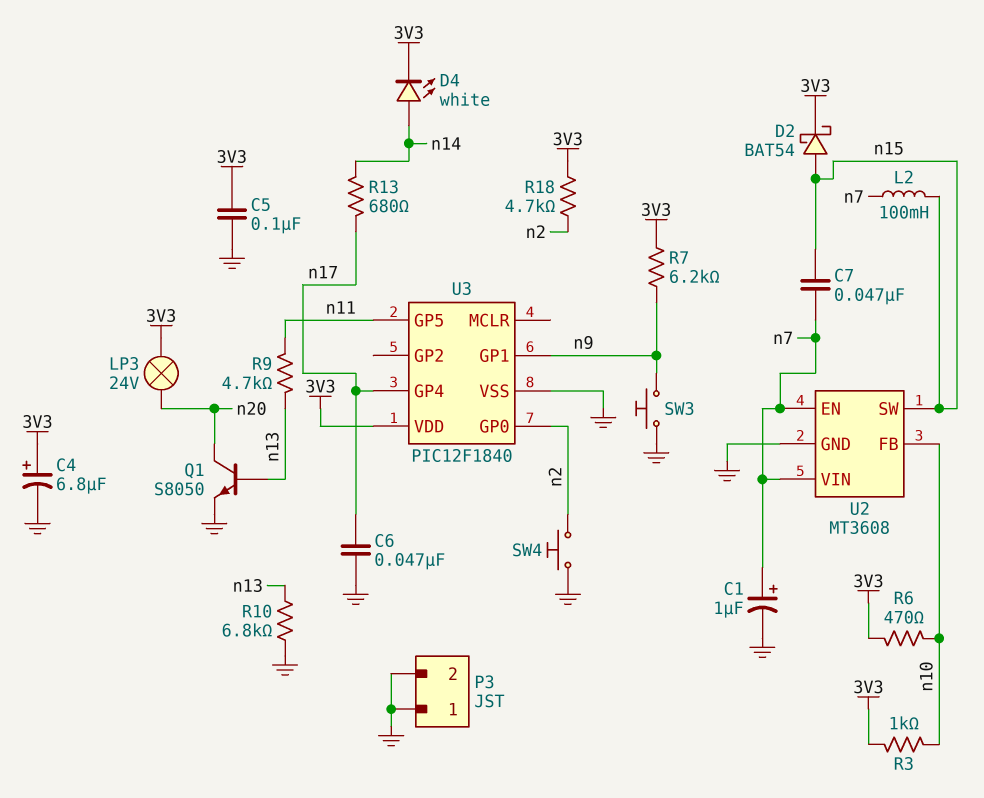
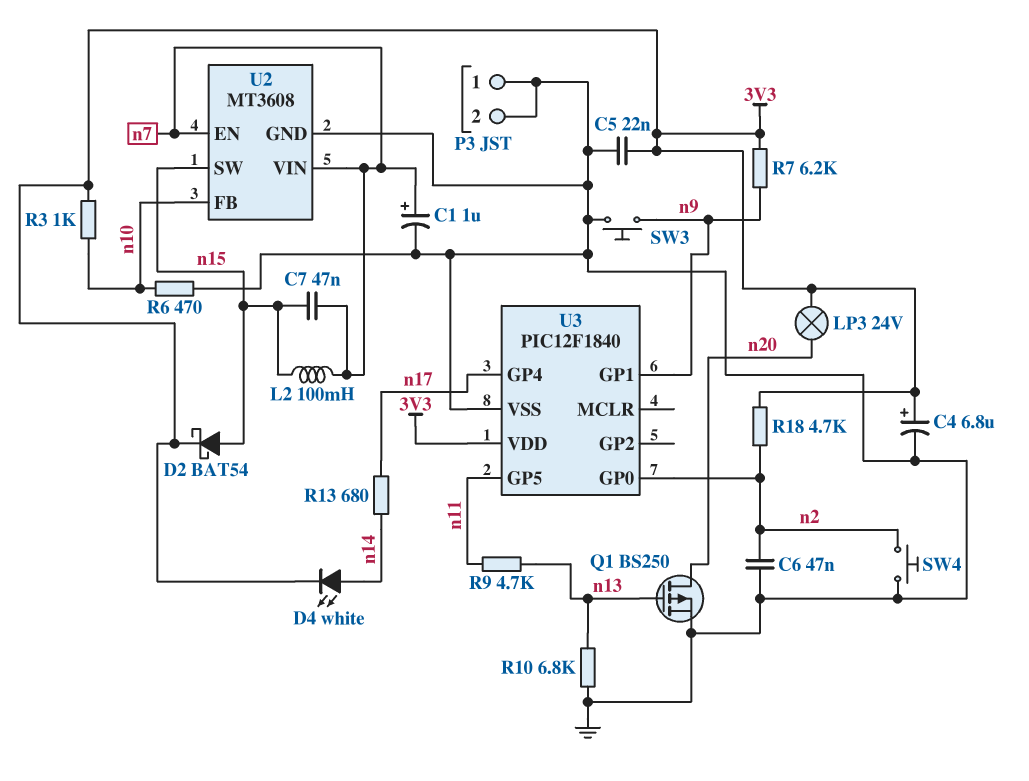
C5: 100nF (3V3, GND) -> 22nF (3V3, GND)
C6: 47nF (GND, n17) -> 47nF (GND, n2)
Q1: NPN S8050 (B n13, C n20, E GND) -> PMOS BS250 (G n13, D n20, S GND)
R6: 470 (3V3, n10) -> 470 (GND, n10)

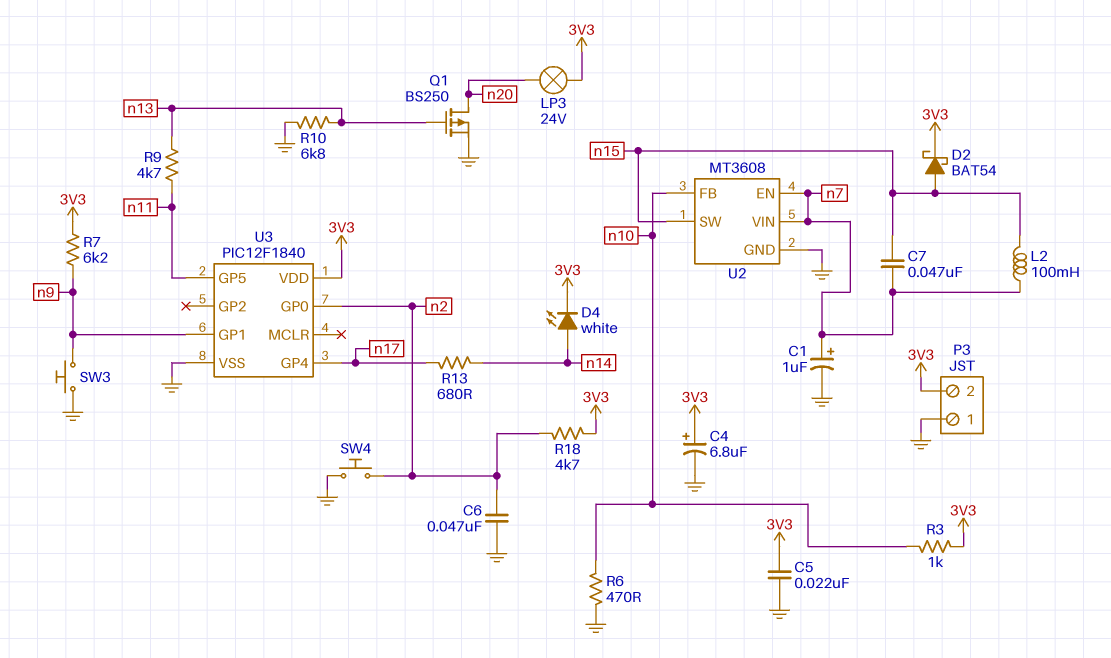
P3 pin 2: GND -> 3V3

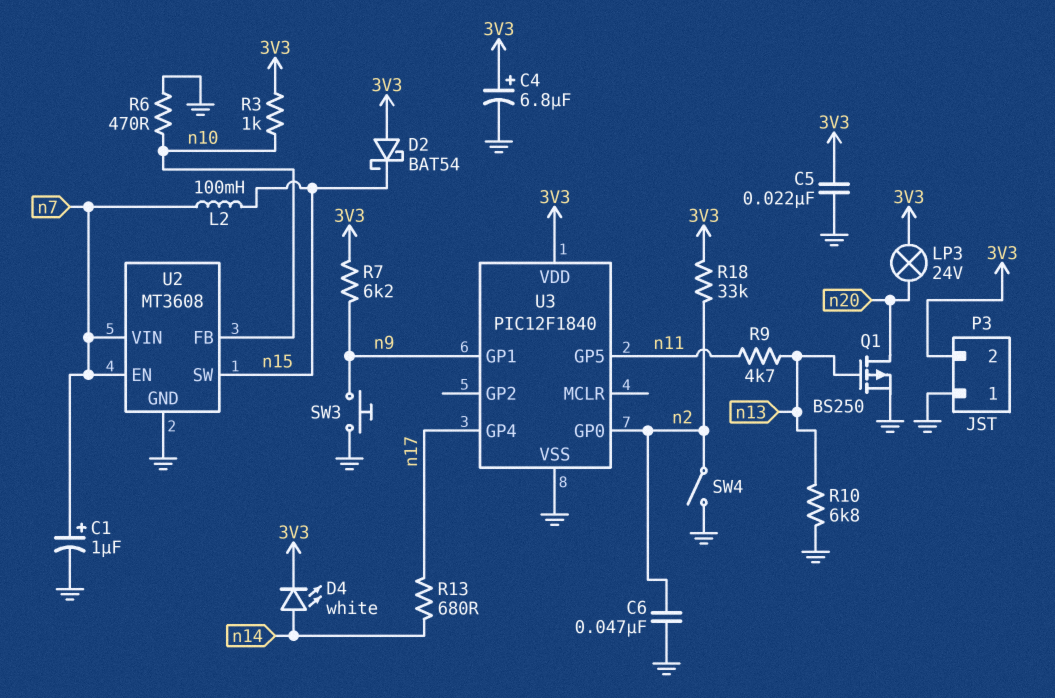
C7: 47nF (n7, n15) -> none
D2: schottky BAT54 (A n15, K 3V3) -> schottky BAT54 (A 3V3, K n15)
R18: 4.7k (3V3, n2) -> 33k (3V3, n2)
SW4: button (GND, n2) -> switch (GND, n2)

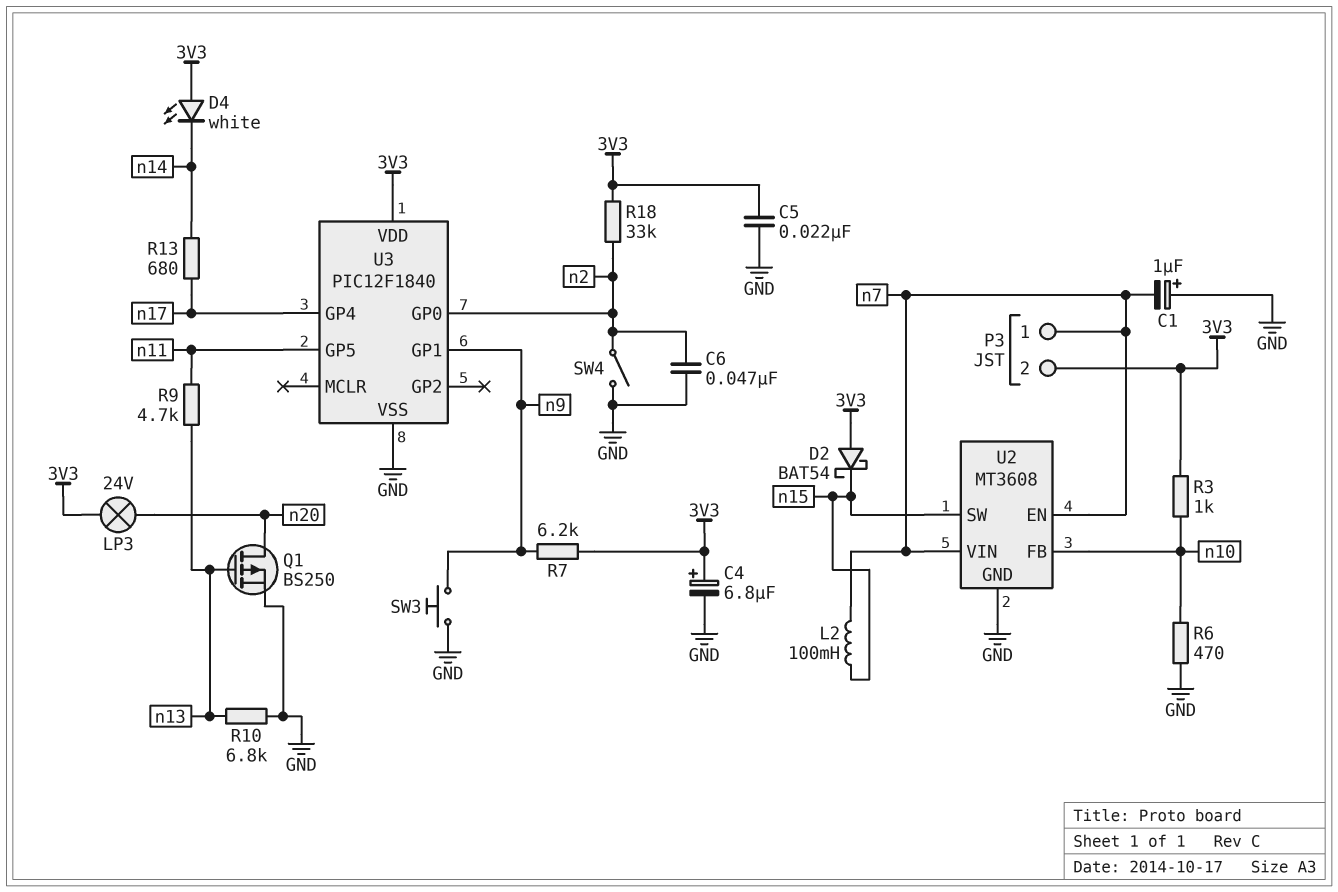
C1: 1uF (plus n7, minus GND) -> 1uF (plus GND, minus n7)
D4: LED white (A n14, K 3V3) -> LED white (A 3V3, K n14)
P3 pin 1: GND -> n7

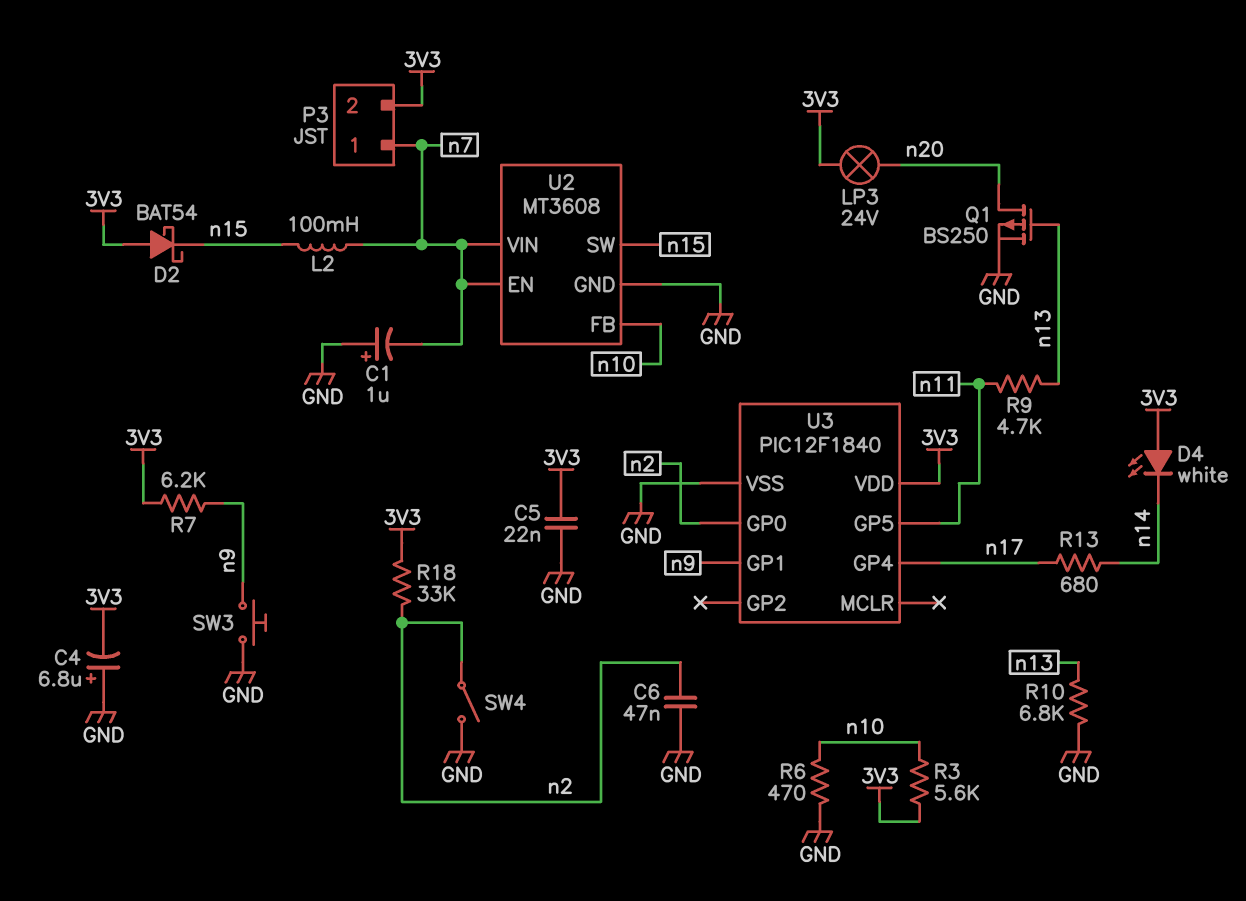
C4: 6.8uF (plus 3V3, minus GND) -> 6.8uF (plus GND, minus 3V3)
R3: 1k (3V3, n10) -> 5.6k (3V3, n10)

